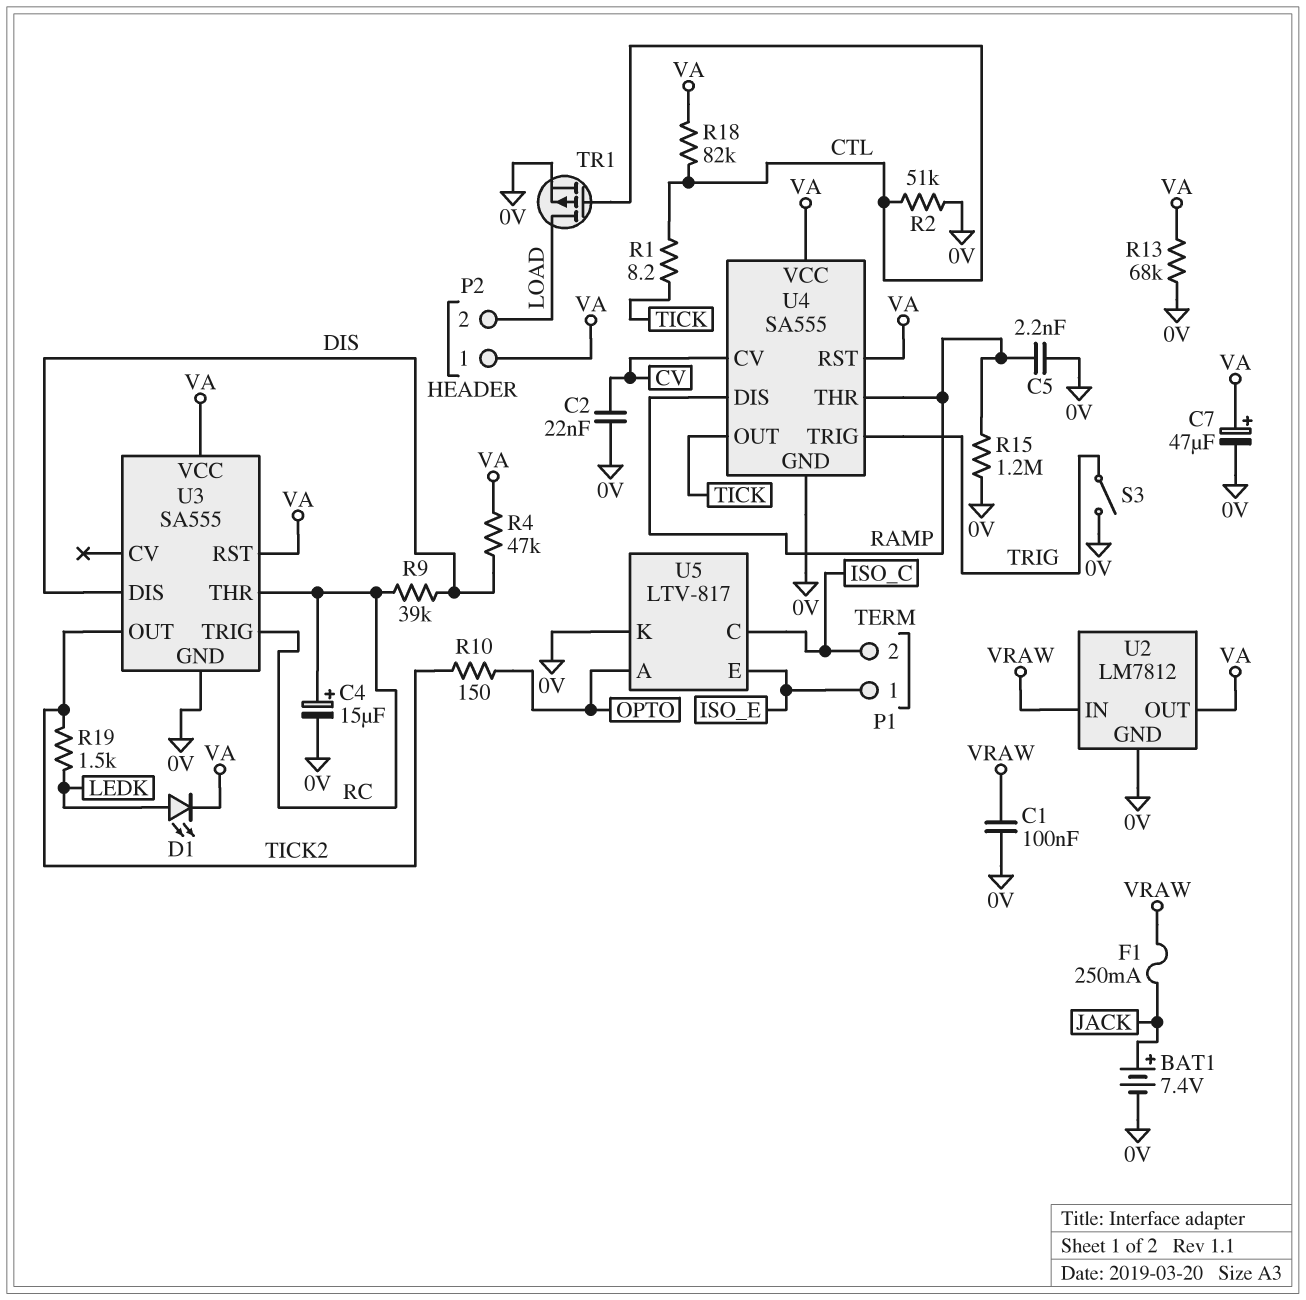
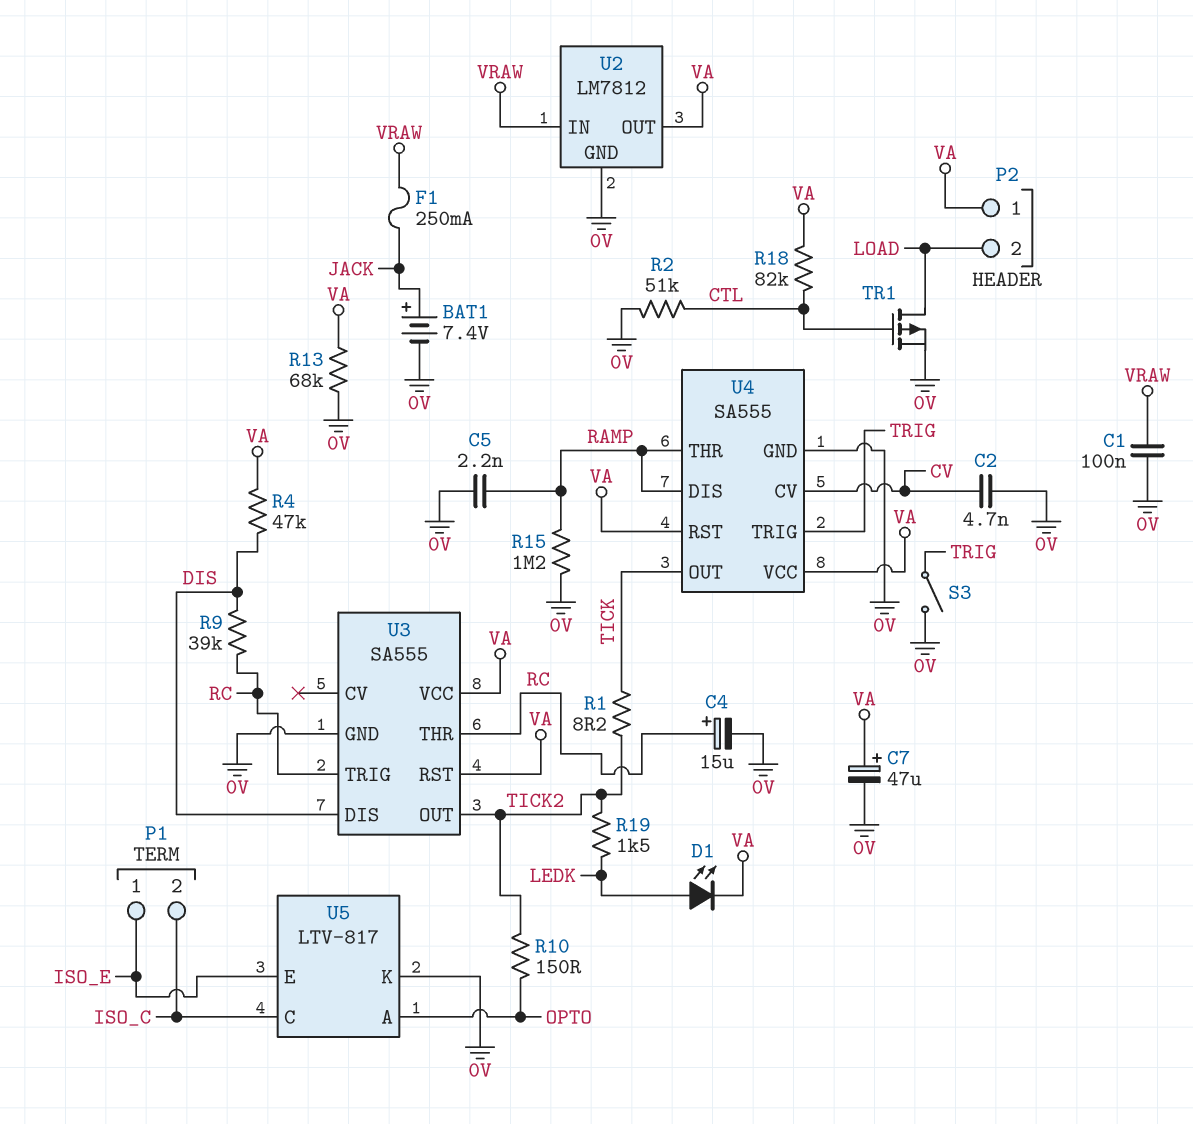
C2: 22nF (0V, CV) -> 4.7nF (0V, CV)
R1: 8.2 (CTL, TICK) -> 8.2 (TICK, TICK2)

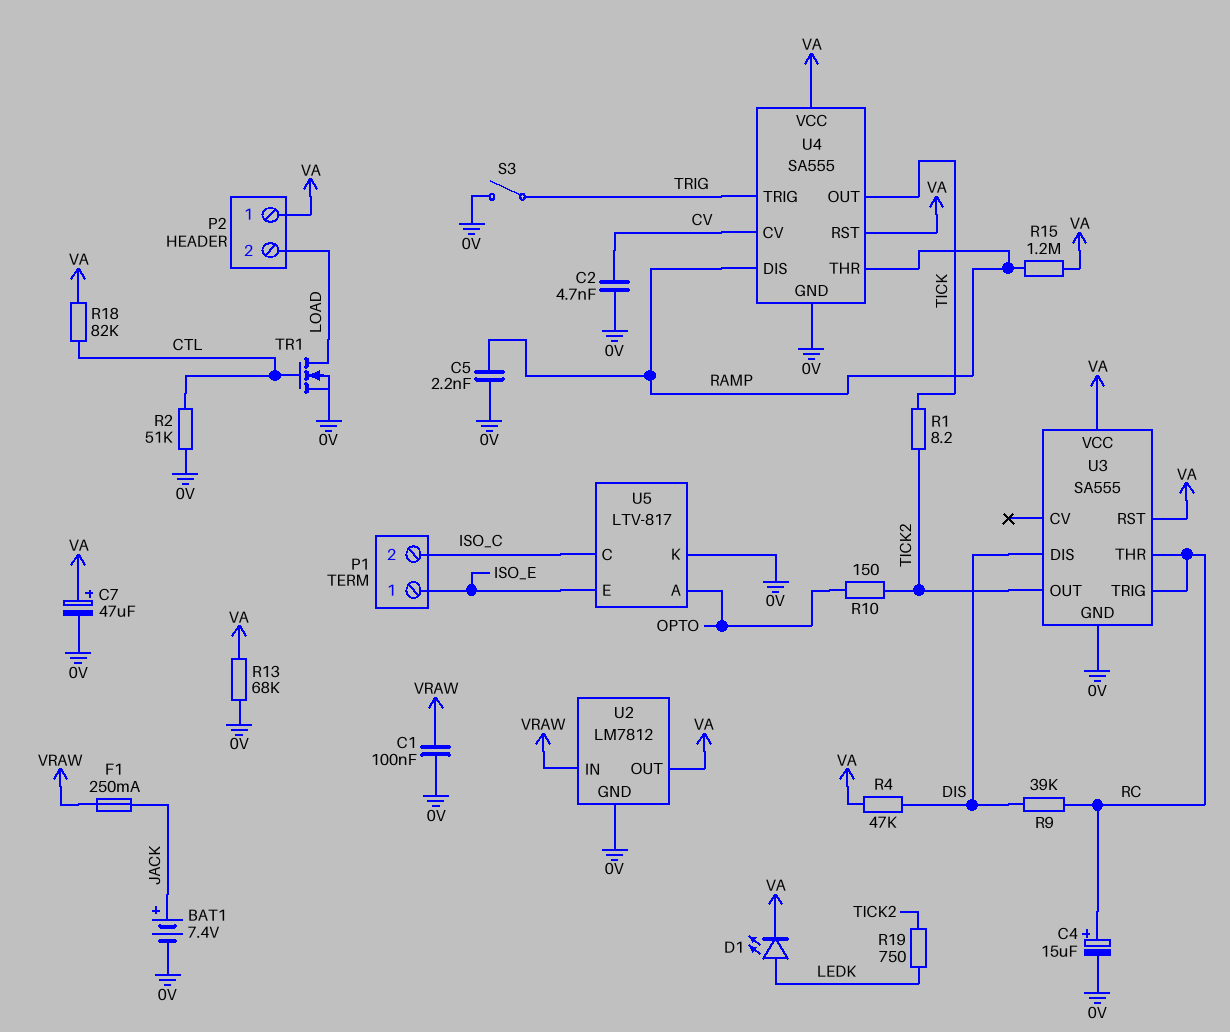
R15: 1.2M (0V, RAMP) -> 1.2M (RAMP, VA)
R19: 1.5k (LEDK, TICK2) -> 750 (LEDK, TICK2)
TR1: PMOS (G CTL, D LOAD, S 0V) -> NMOS (G CTL, D LOAD, S 0V)

